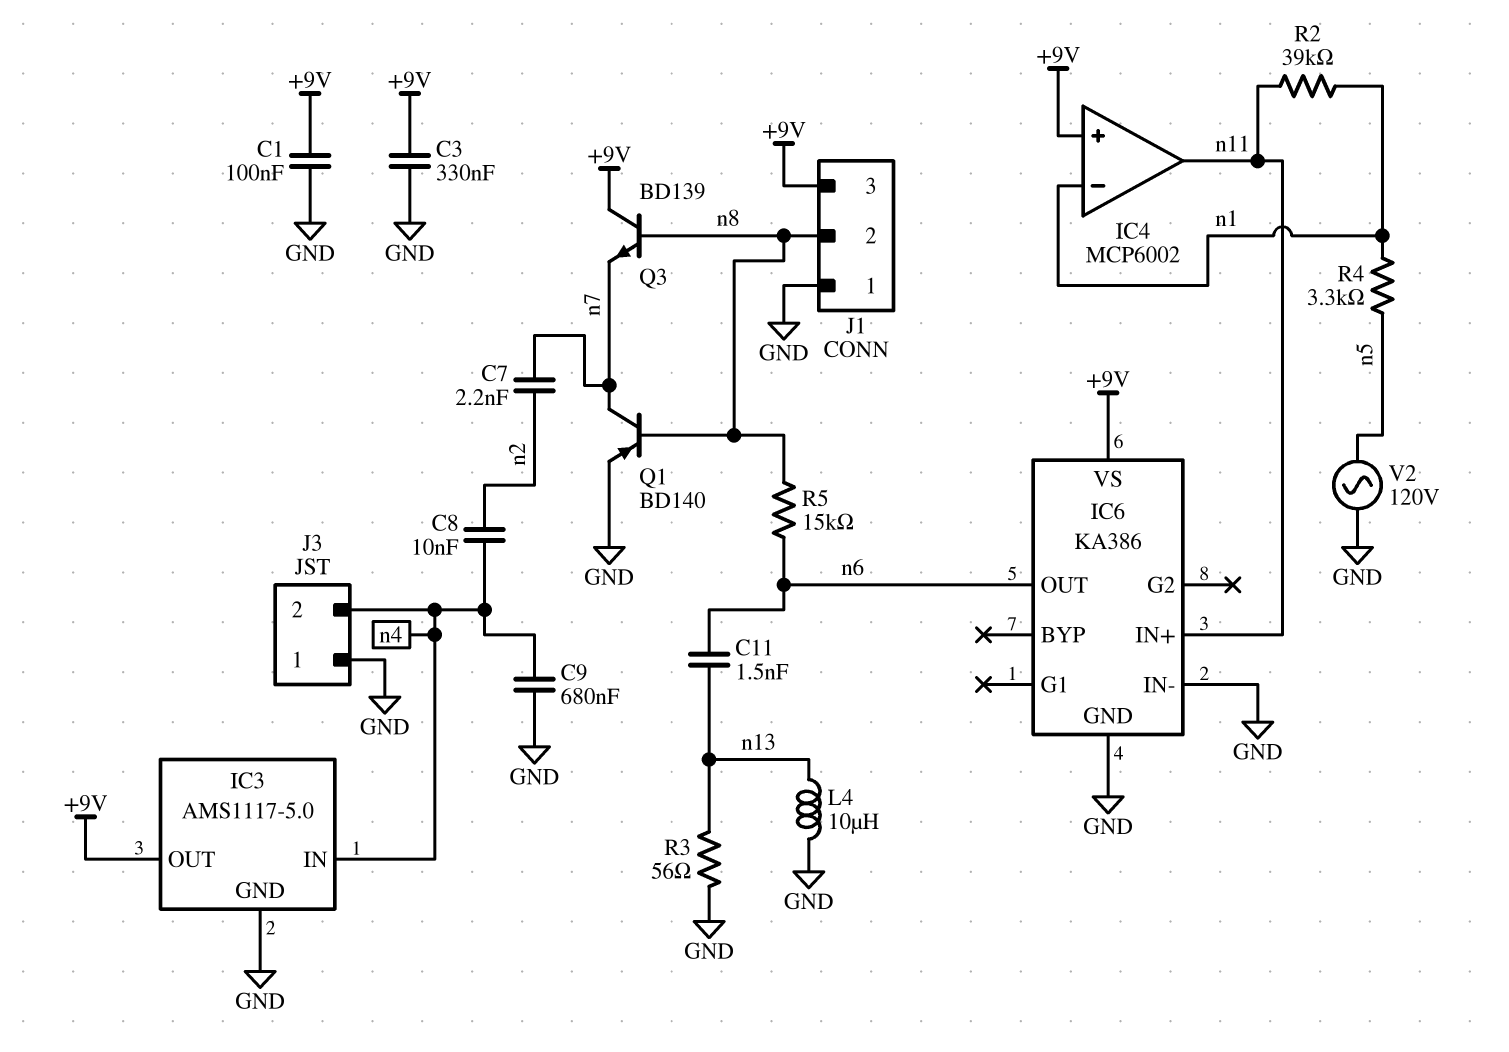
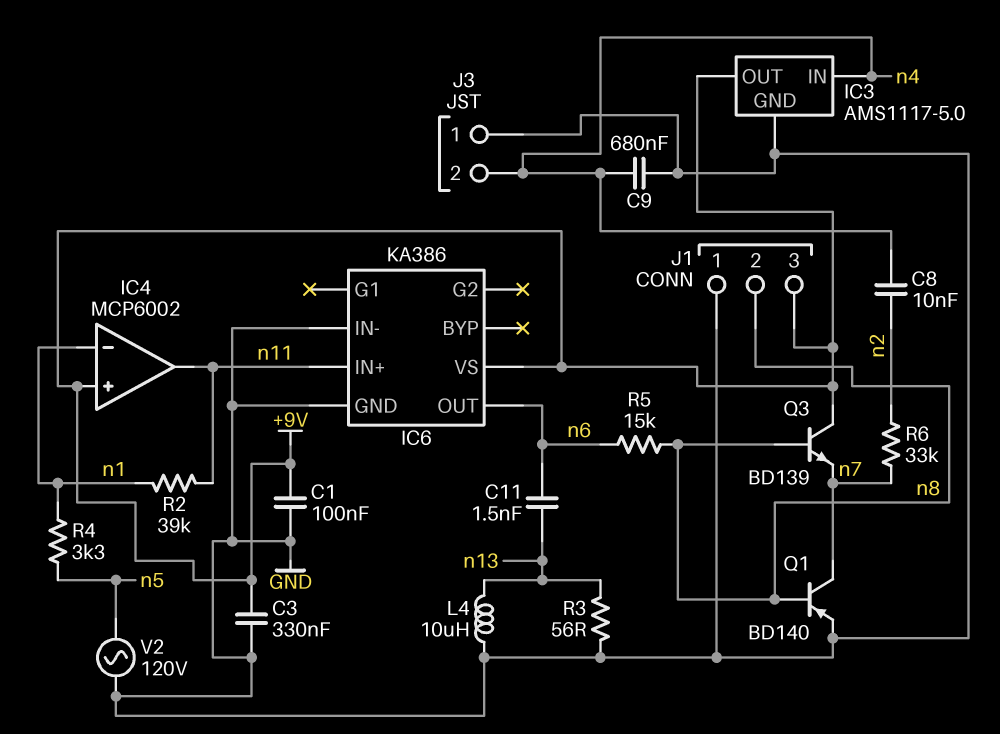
C7: 2.2nF (n2, n7) -> none
R6: none -> 33k (n2, n7)

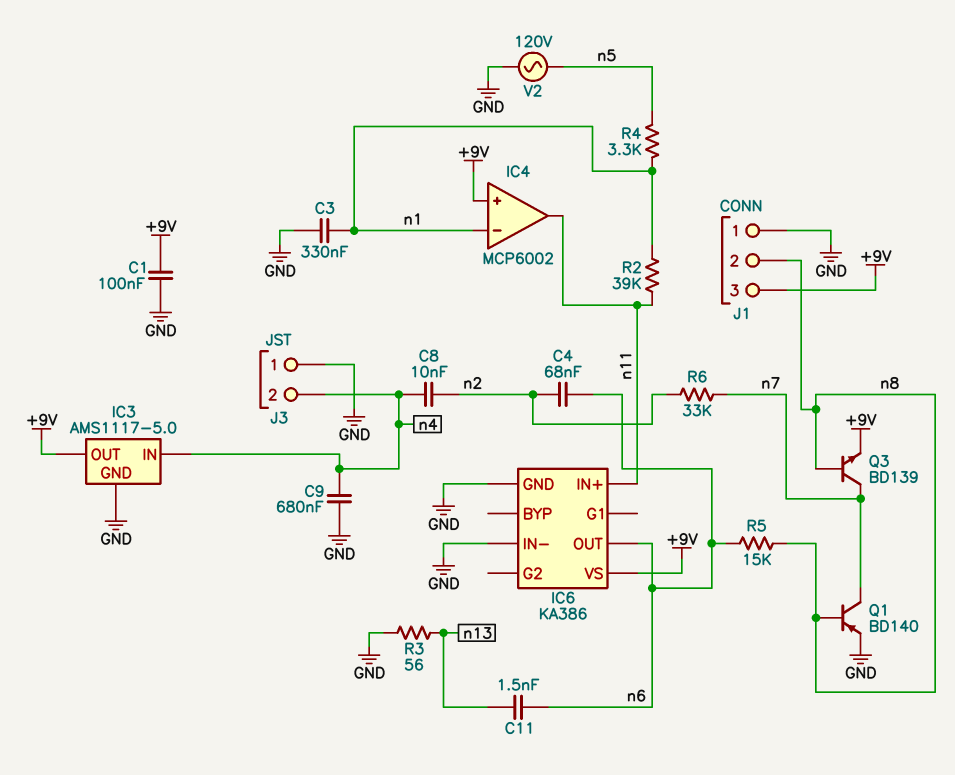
C3: 330nF (+9V, GND) -> 330nF (GND, n1)
C4: none -> 68nF (n2, n6)
L4: 10uH (GND, n13) -> none
Q3: NPN BD139 (B n8, C +9V, E n7) -> NPN BD139 (B n8, C n7, E +9V)

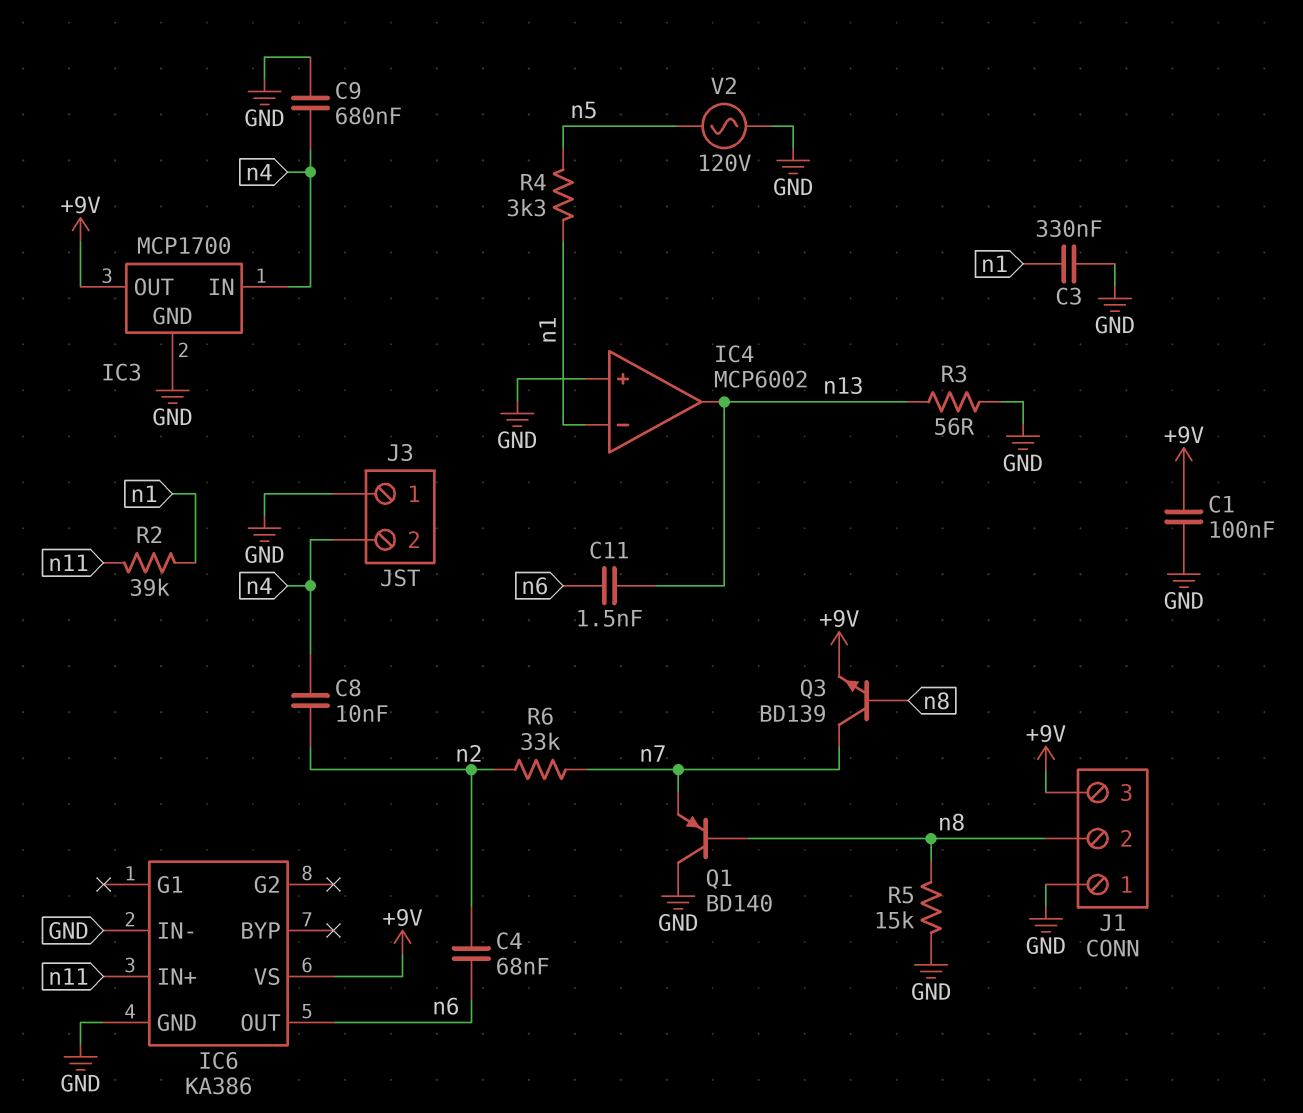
IC3: AMS1117-5.0 -> MCP1700
IC4 pin in+: +9V -> GND
IC4 pin out: n11 -> n13
Q1: PNP BD140 (B n8, C n7, E GND) -> PNP BD140 (B n8, C GND, E n7)
R5: 15k (n6, n8) -> 15k (GND, n8)

